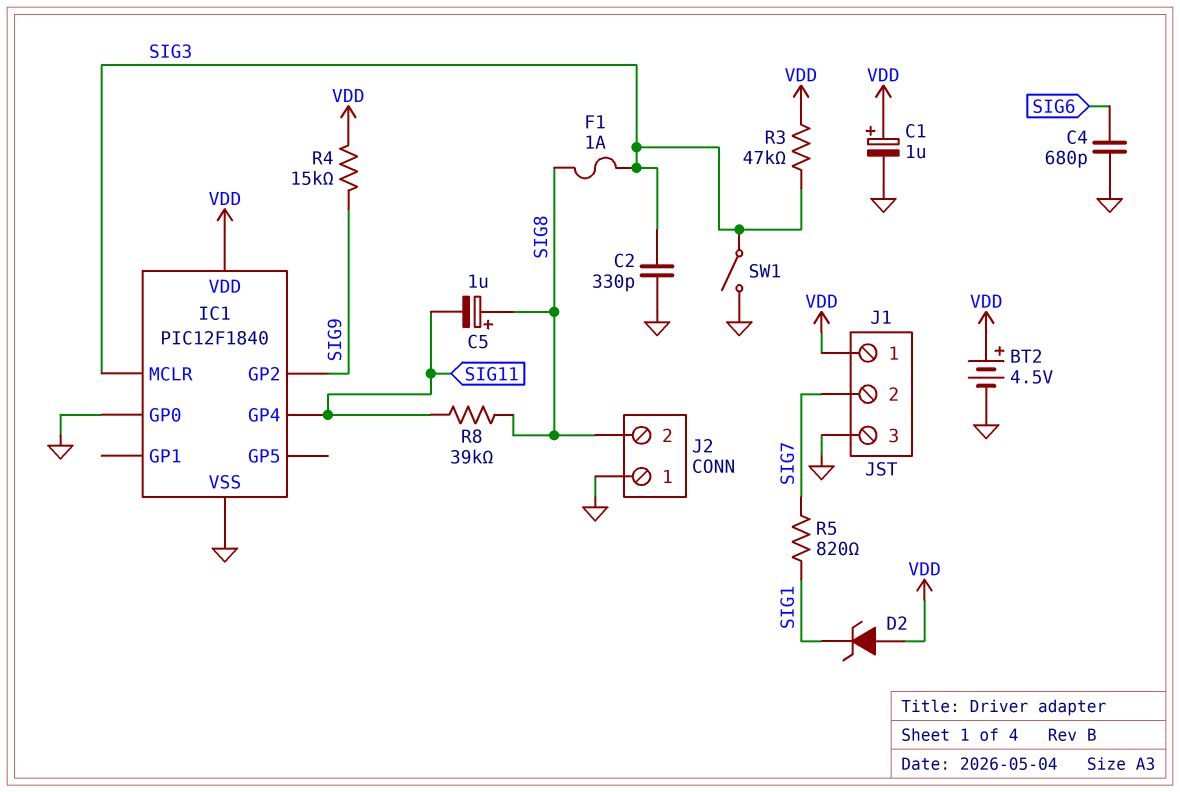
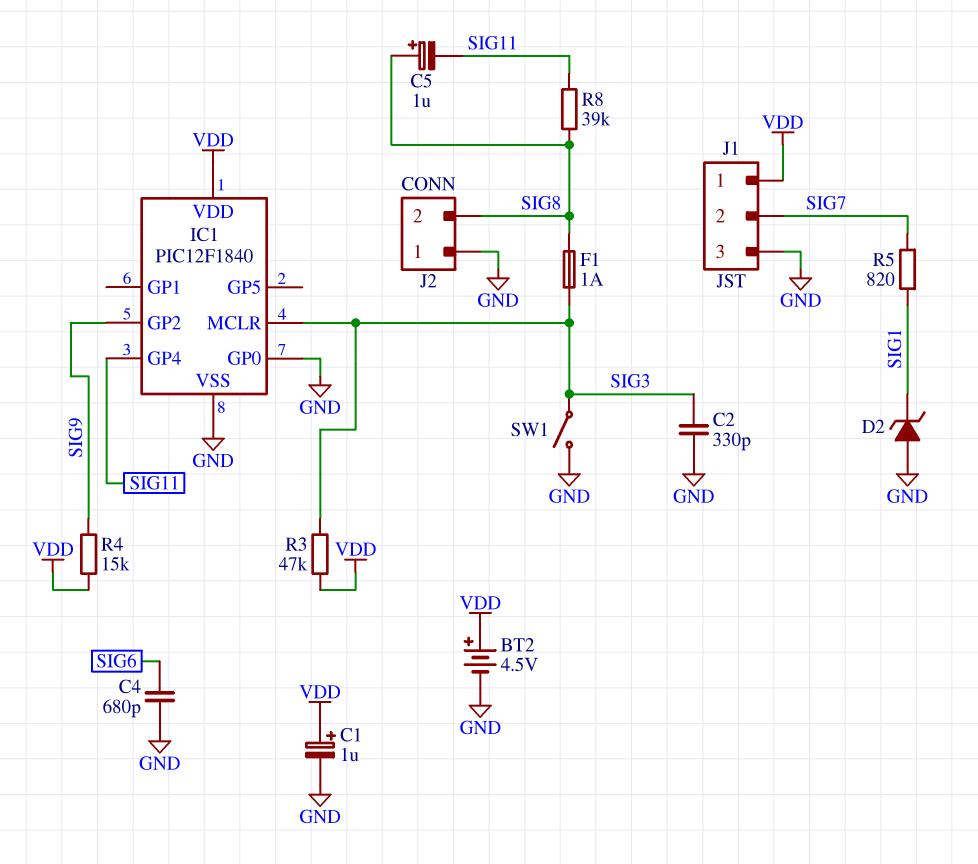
D2: zener (A VDD, K SIG1) -> zener (A GND, K SIG1)

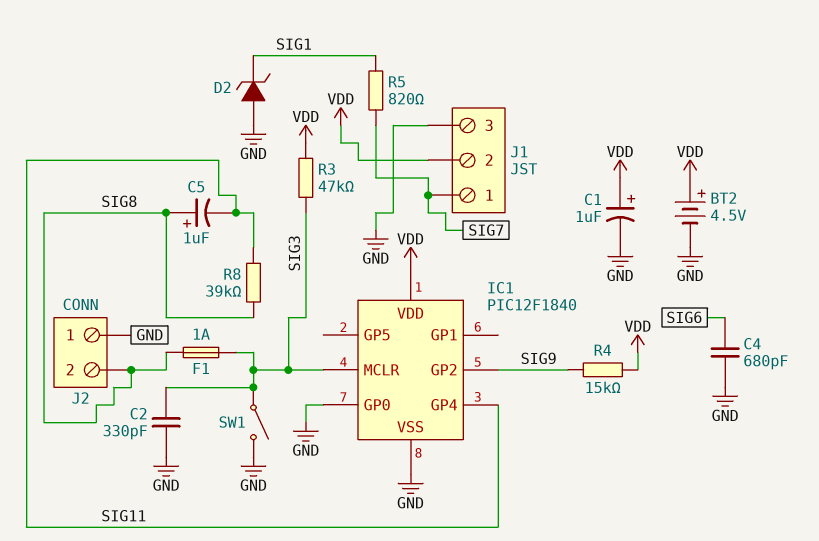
J1 pin 1: VDD -> SIG7
J1 pin 2: SIG7 -> VDD

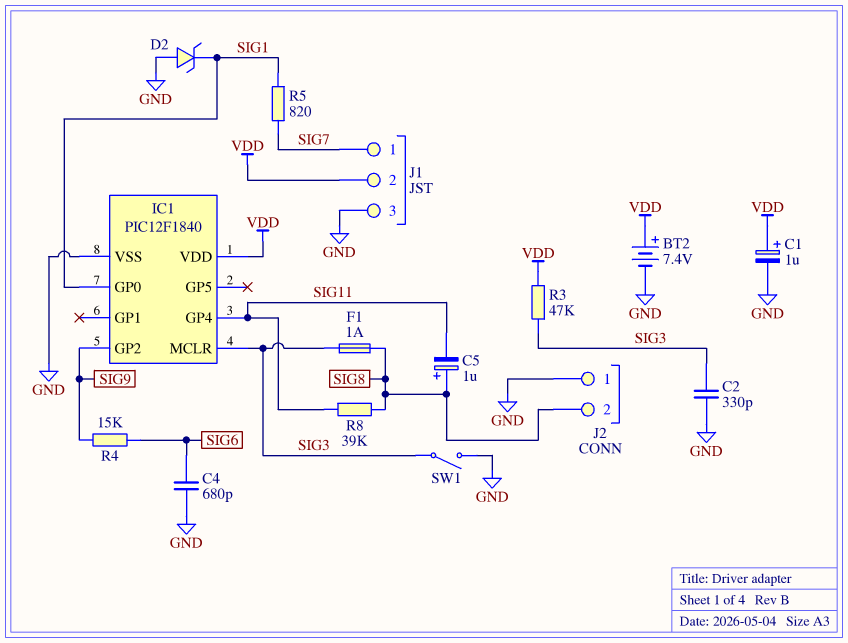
BT2: 4.5V (plus VDD, minus GND) -> 7.4V (plus VDD, minus GND)
IC1 pin GP0: GND -> SIG1
R4: 15k (SIG9, VDD) -> 15k (SIG6, SIG9)

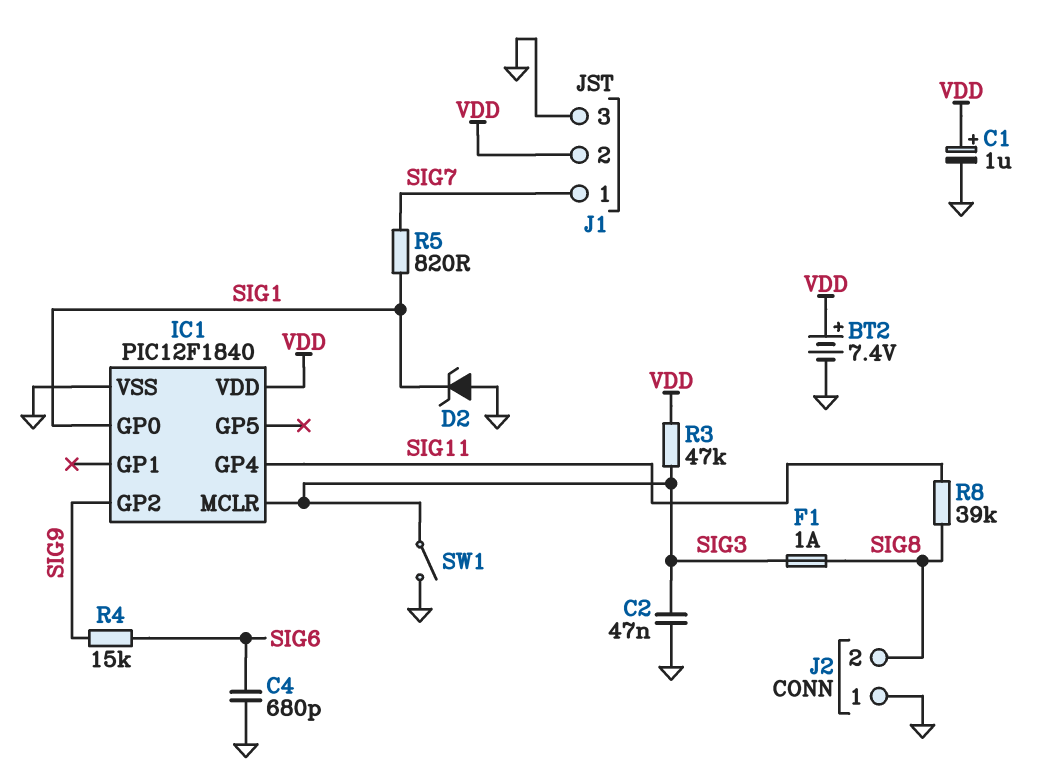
C2: 330pF (GND, SIG3) -> 47nF (GND, SIG3)
C5: 1uF (plus SIG8, minus SIG11) -> none

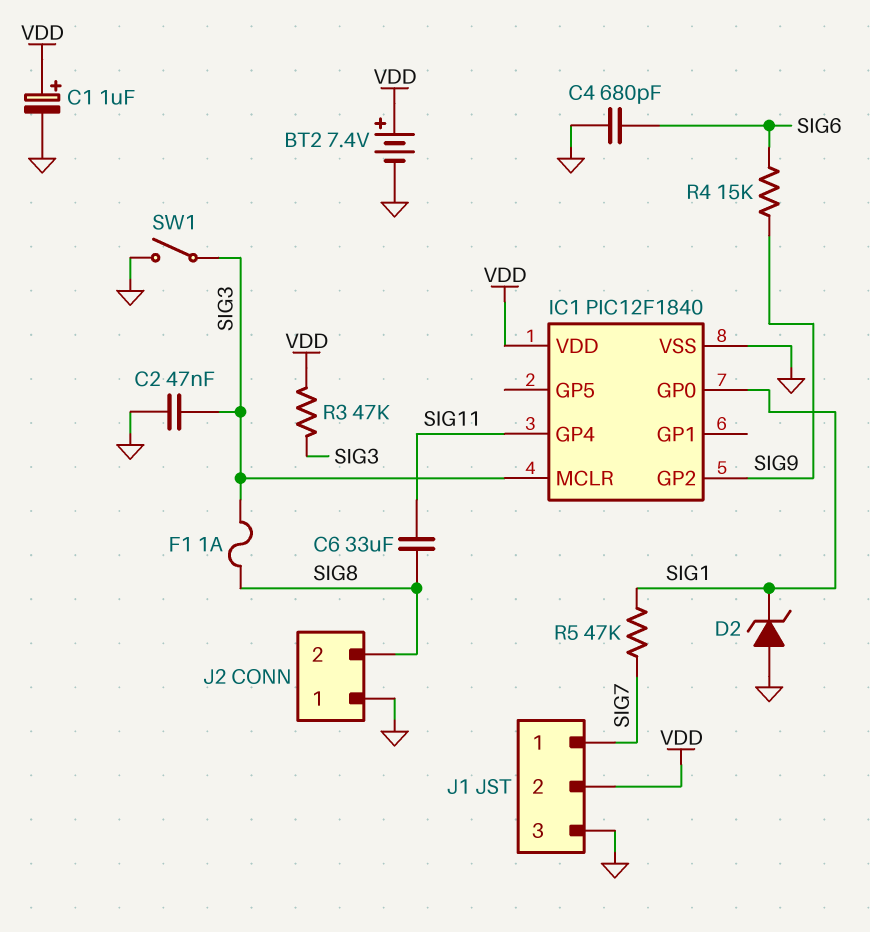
C6: none -> 33uF (SIG8, SIG11)
R5: 820 (SIG1, SIG7) -> 47k (SIG1, SIG7)
R8: 39k (SIG8, SIG11) -> none

